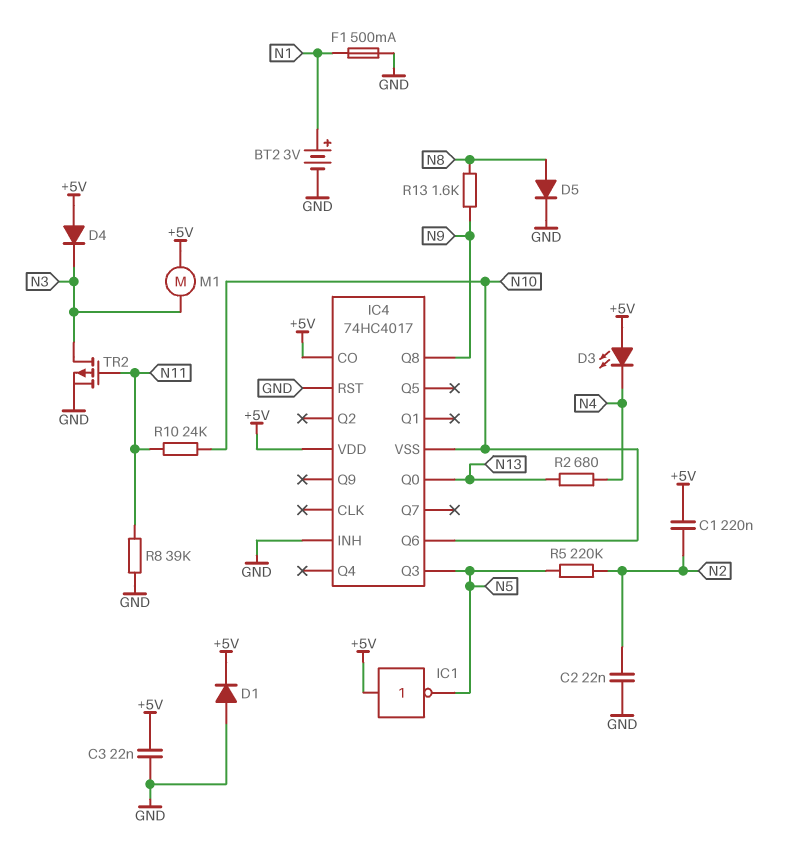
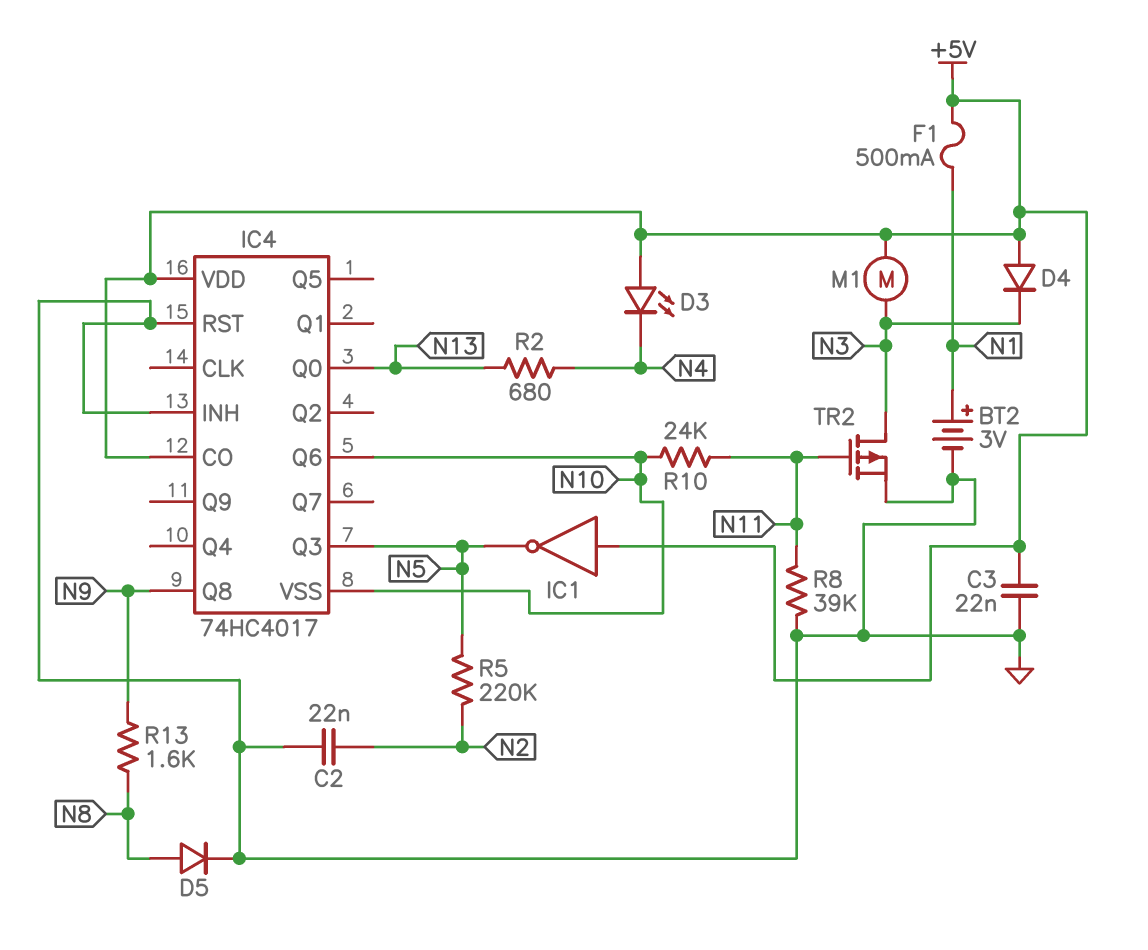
C1: 220nF (+5V, N2) -> none
D1: diode (A GND, K +5V) -> none
F1: 500mA (GND, N1) -> 500mA (+5V, N1)

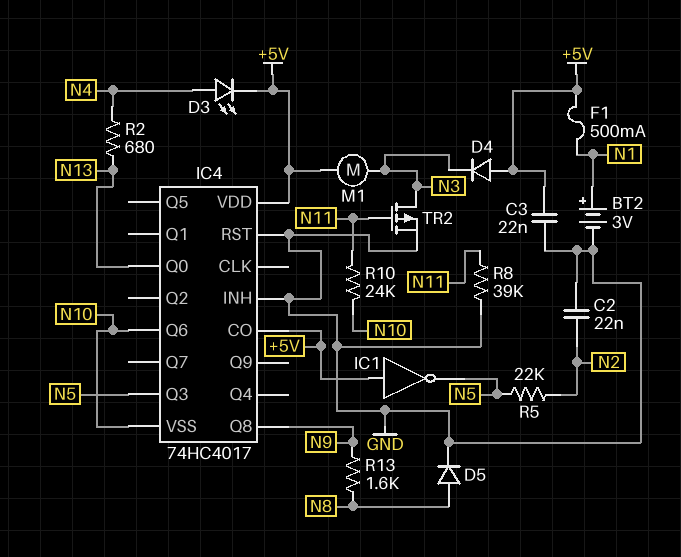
D3: LED (A +5V, K N4) -> LED (A N4, K +5V)
R5: 220k (N2, N5) -> 22k (N2, N5)

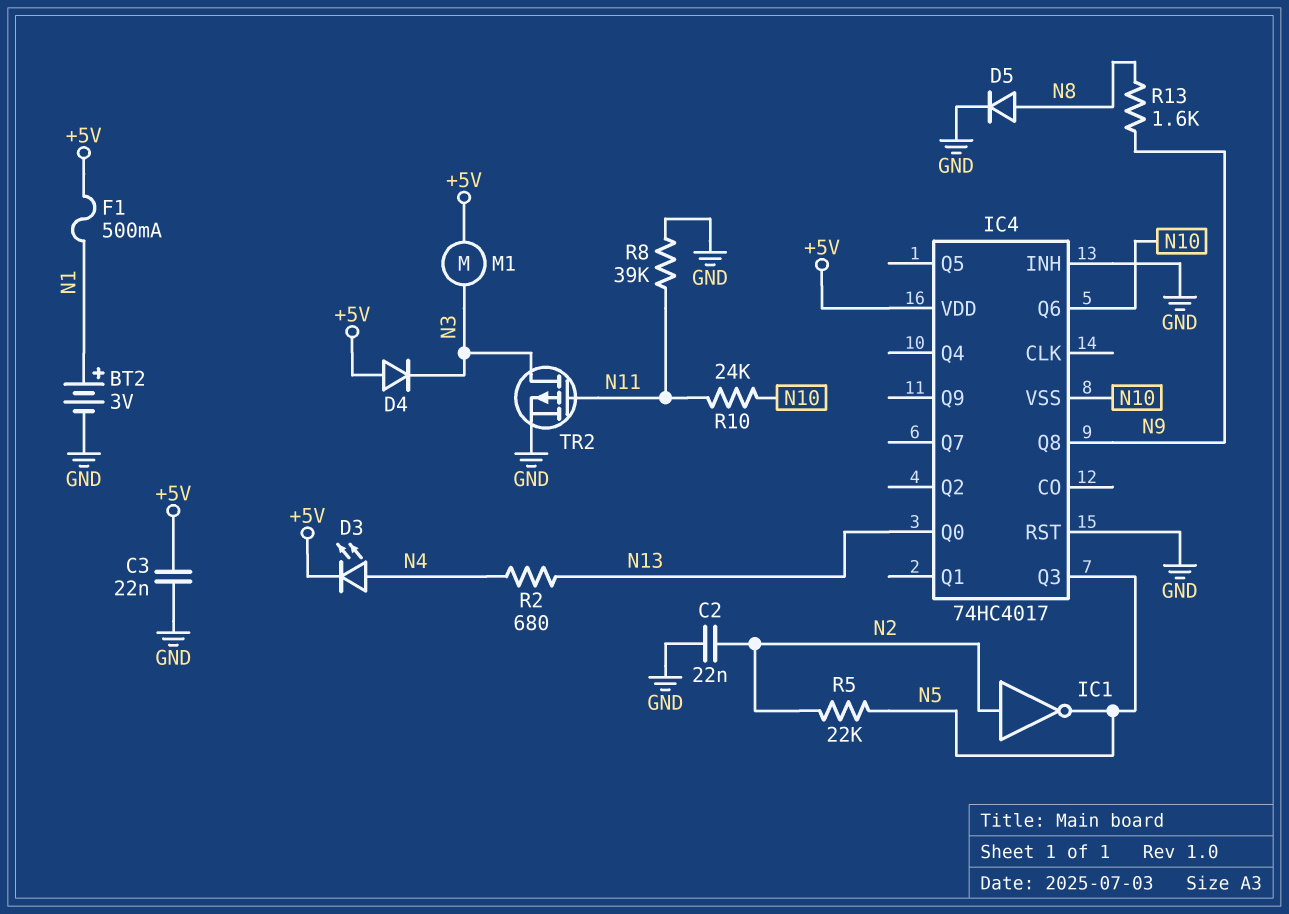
IC1: NOT (in +5V, out N5) -> NOT (in N2, out N5)
IC4 pin CO: +5V -> none

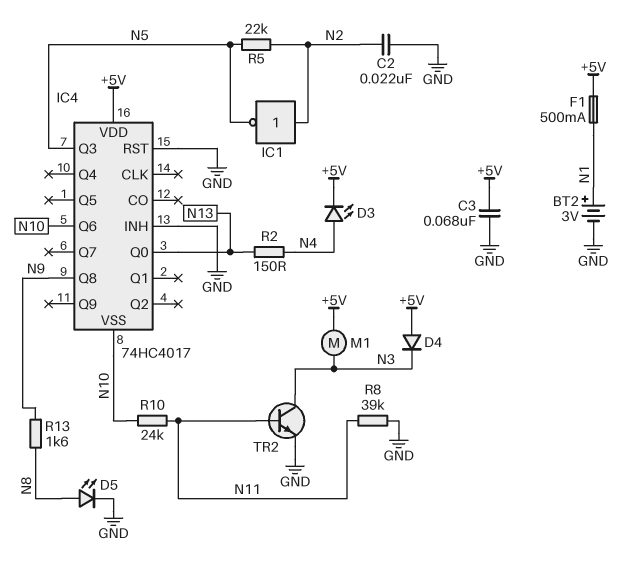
C3: 22nF (+5V, GND) -> 68nF (+5V, GND)
D5: diode (A N8, K GND) -> LED (A N8, K GND)
R2: 680 (N4, N13) -> 150 (N4, N13)
TR2: PMOS (G N11, D N3, S GND) -> NPN (B N11, C N3, E GND)

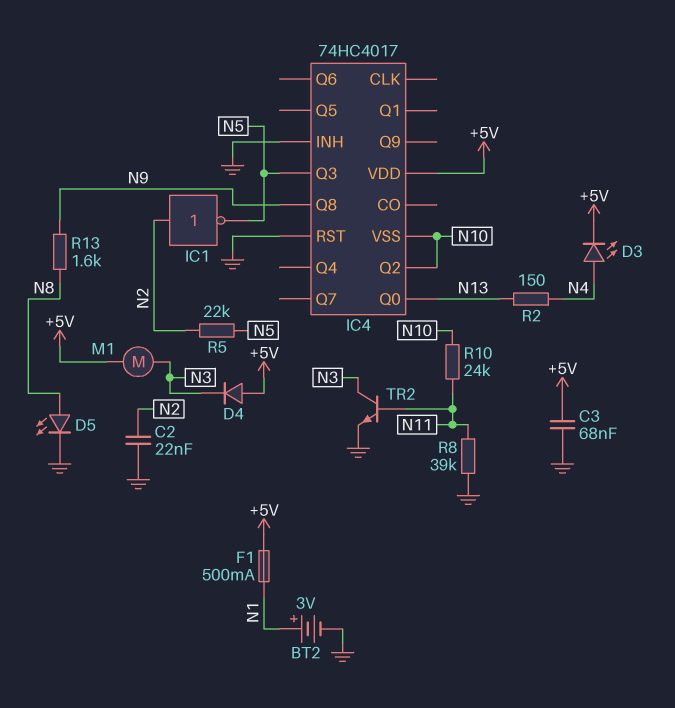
IC4 pin Q2: none -> N10
IC4 pin Q6: N10 -> none

